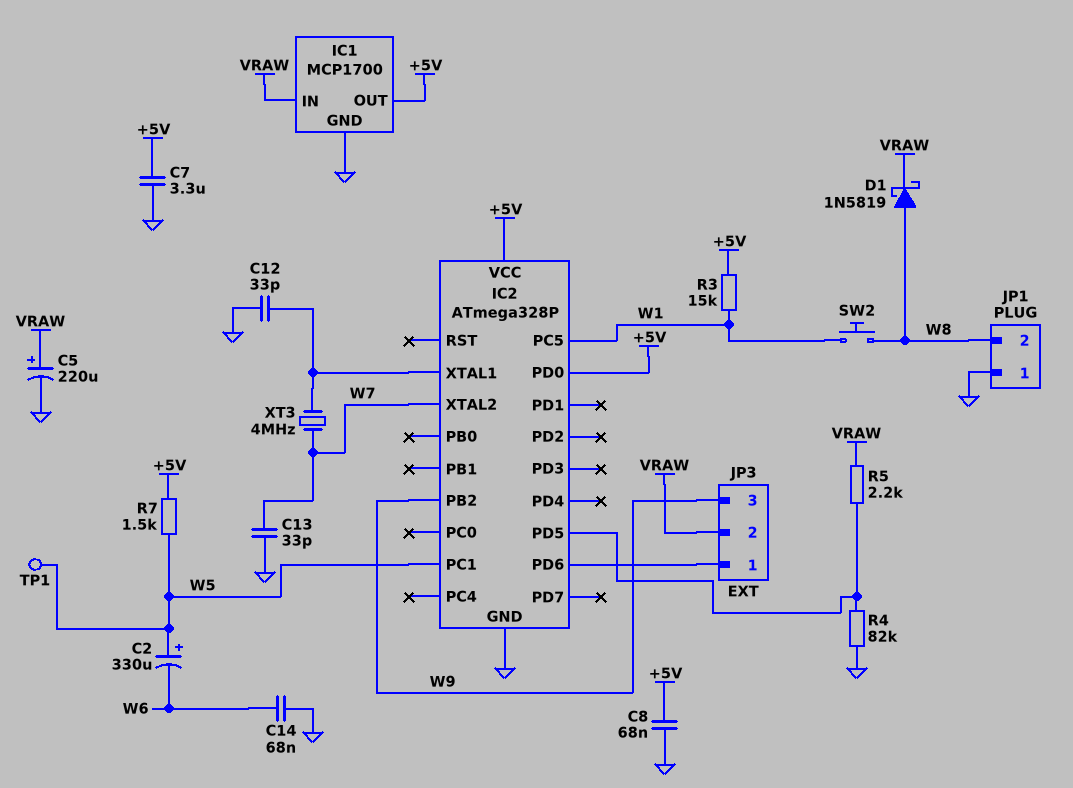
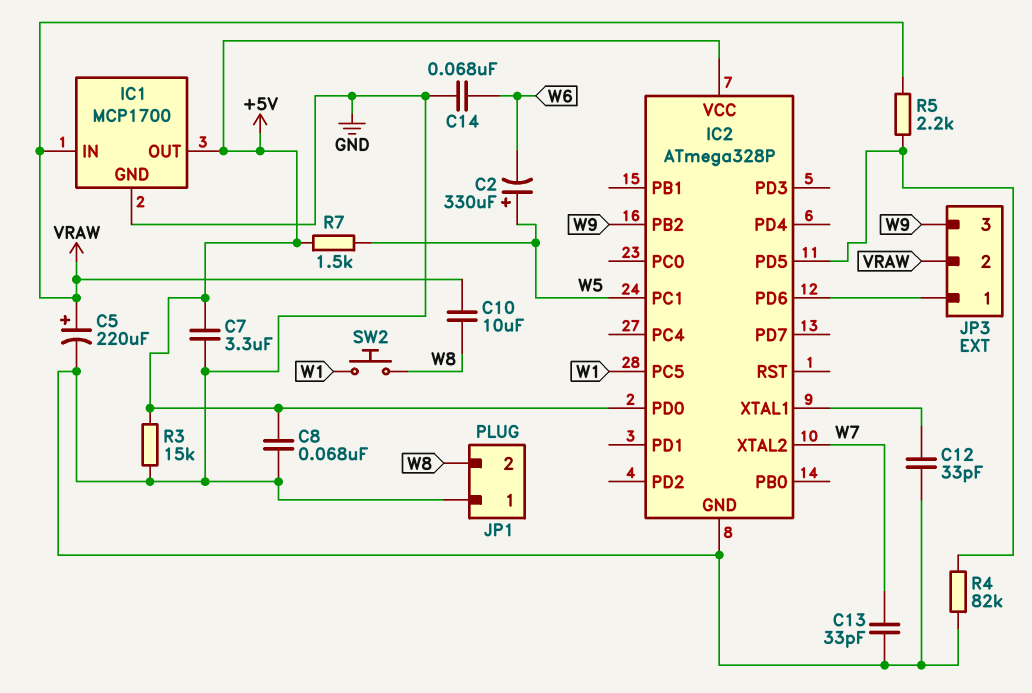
C10: none -> 10uF (VRAW, W8)
D1: schottky 1N5819 (A W8, K VRAW) -> none
R3: 15k (+5V, W1) -> 15k (+5V, GND)
TP1: test point (W5) -> none
XT3: 4MHz (IC2/XTAL1, W7) -> none

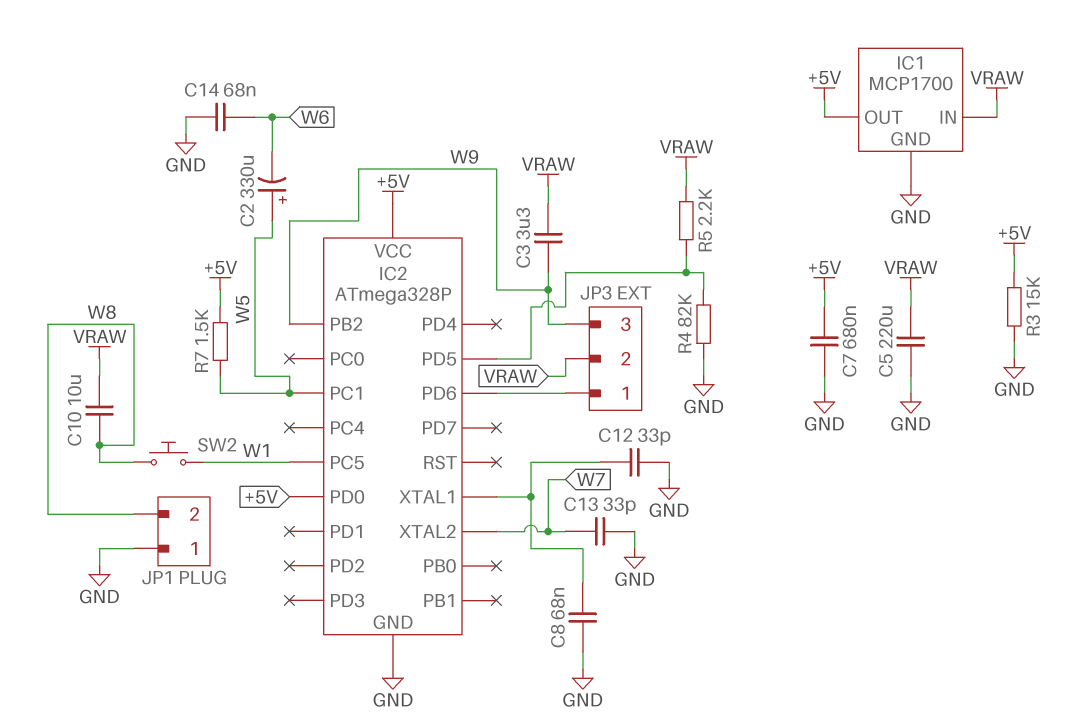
C3: none -> 3.3uF (VRAW, W9)
C5: 220uF (plus VRAW, minus GND) -> 220uF (GND, VRAW)
C7: 3.3uF (+5V, GND) -> 680nF (+5V, GND)
C8: 68nF (+5V, GND) -> 68nF (GND, IC2/XTAL1)

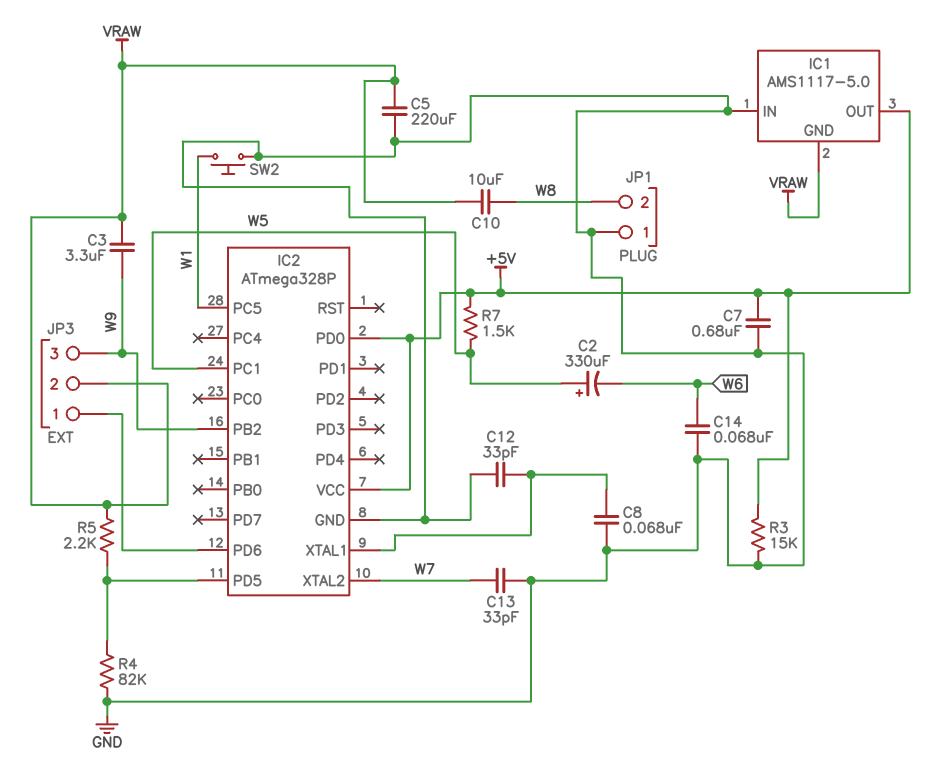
IC1: MCP1700 -> AMS1117-5.0
IC1 pin GND: GND -> VRAW
IC1 pin IN: VRAW -> GND
SW2: button (W1, W8) -> button (GND, W1)

